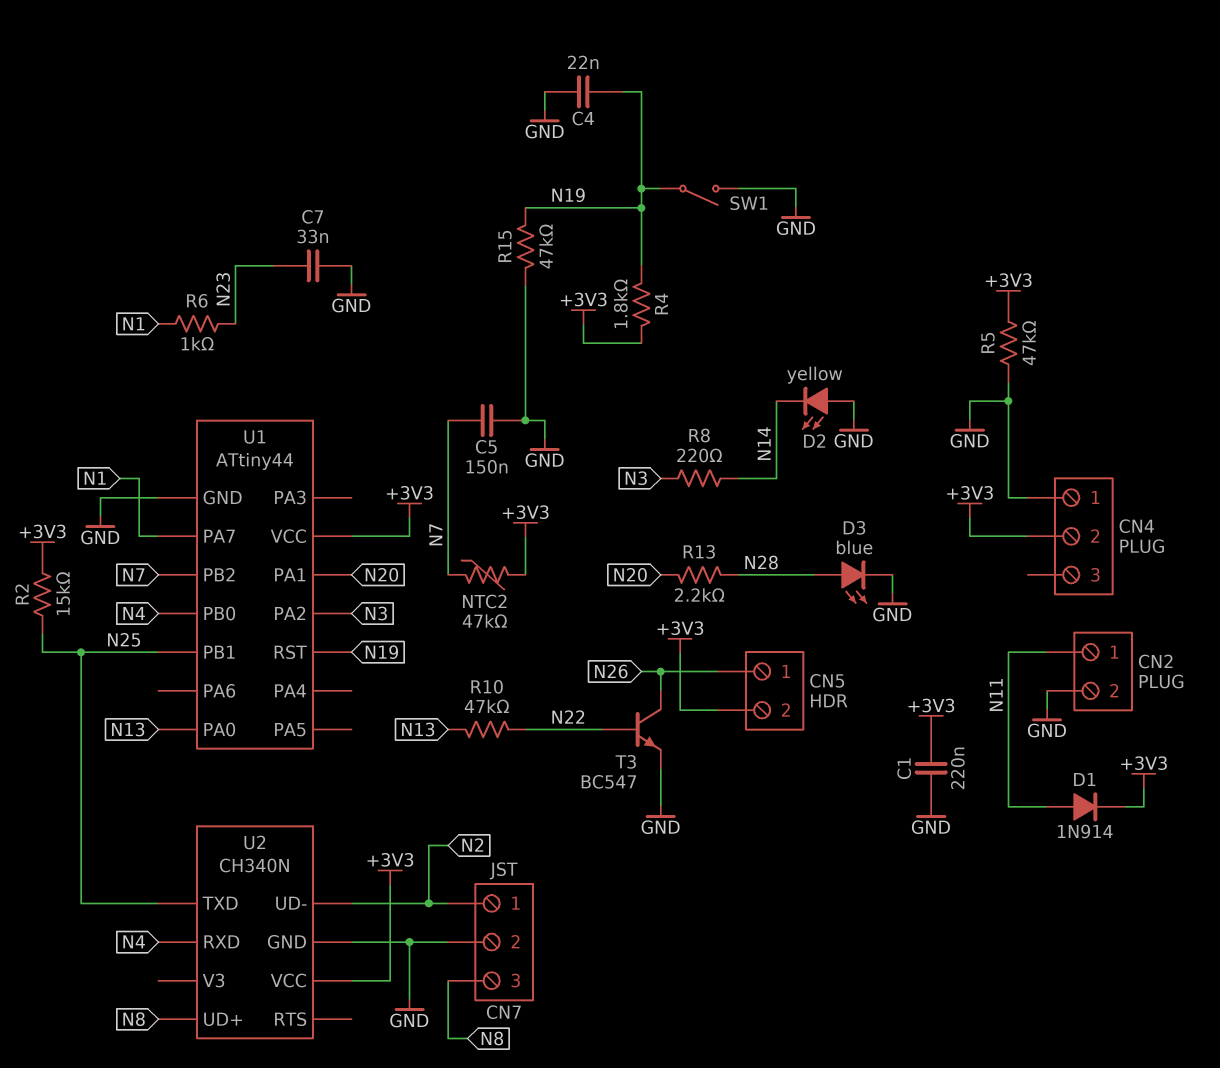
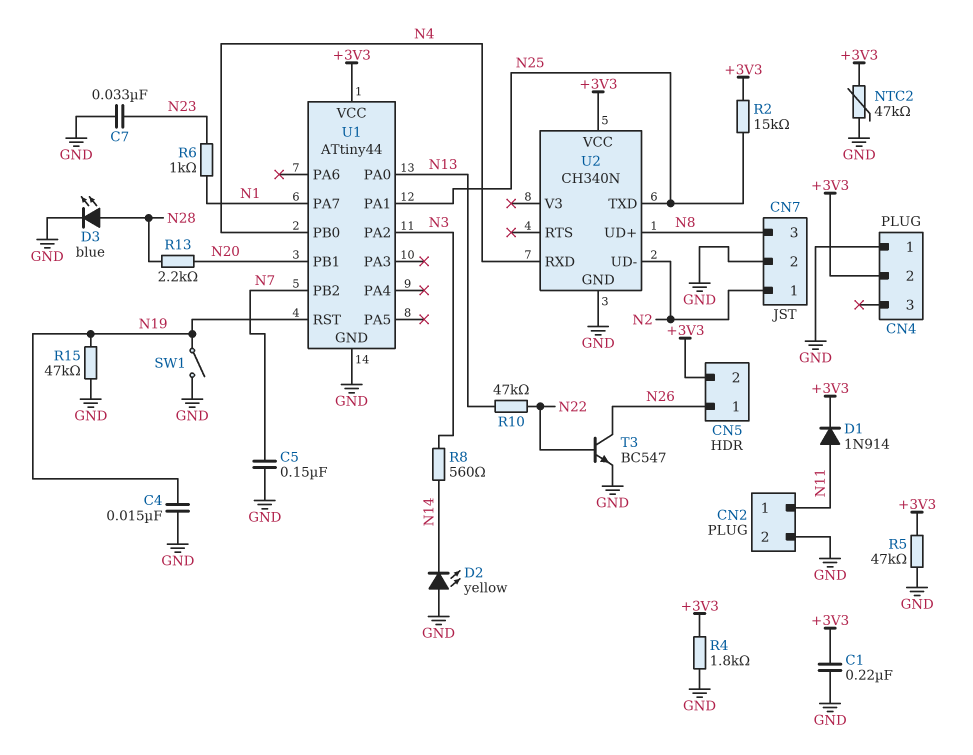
C4: 22nF (GND, N19) -> 15nF (GND, N19)
NTC2: 47k (+3V3, N7) -> 47k (+3V3, GND)
R4: 1.8k (+3V3, N19) -> 1.8k (+3V3, GND)
R8: 220 (N3, N14) -> 560 (N3, N14)
U1 pin PA1: N20 -> N25
U1 pin PB1: N25 -> N20

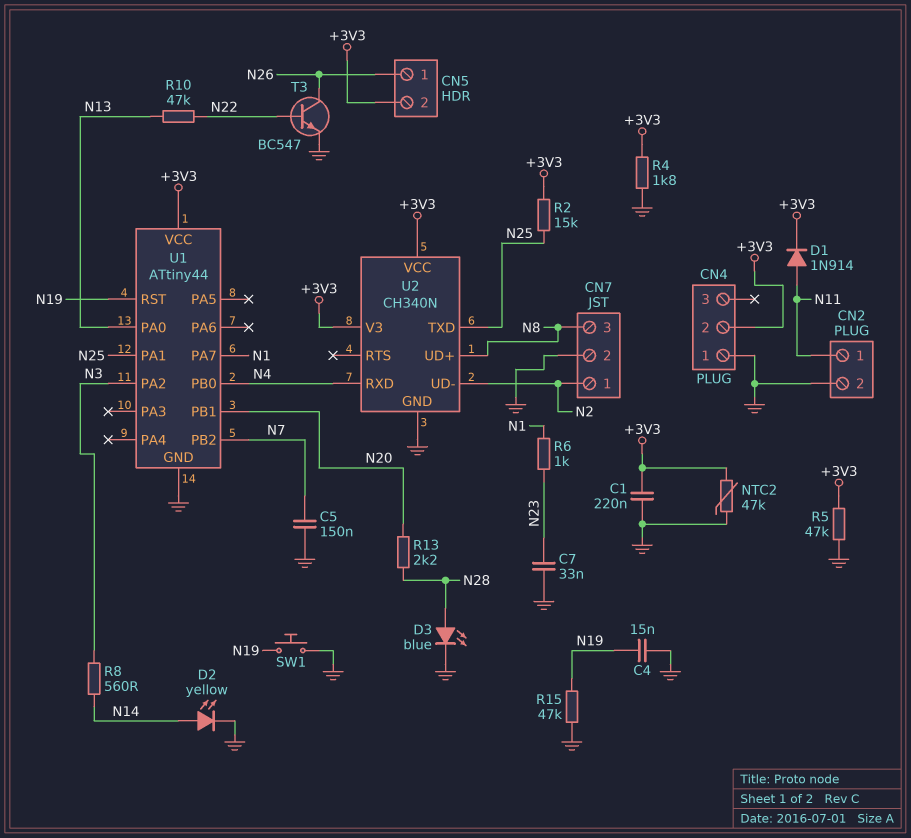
D2: LED yellow (A GND, K N14) -> LED yellow (A N14, K GND)
SW1: switch (GND, N19) -> button (GND, N19)
U2 pin V3: none -> +3V3

